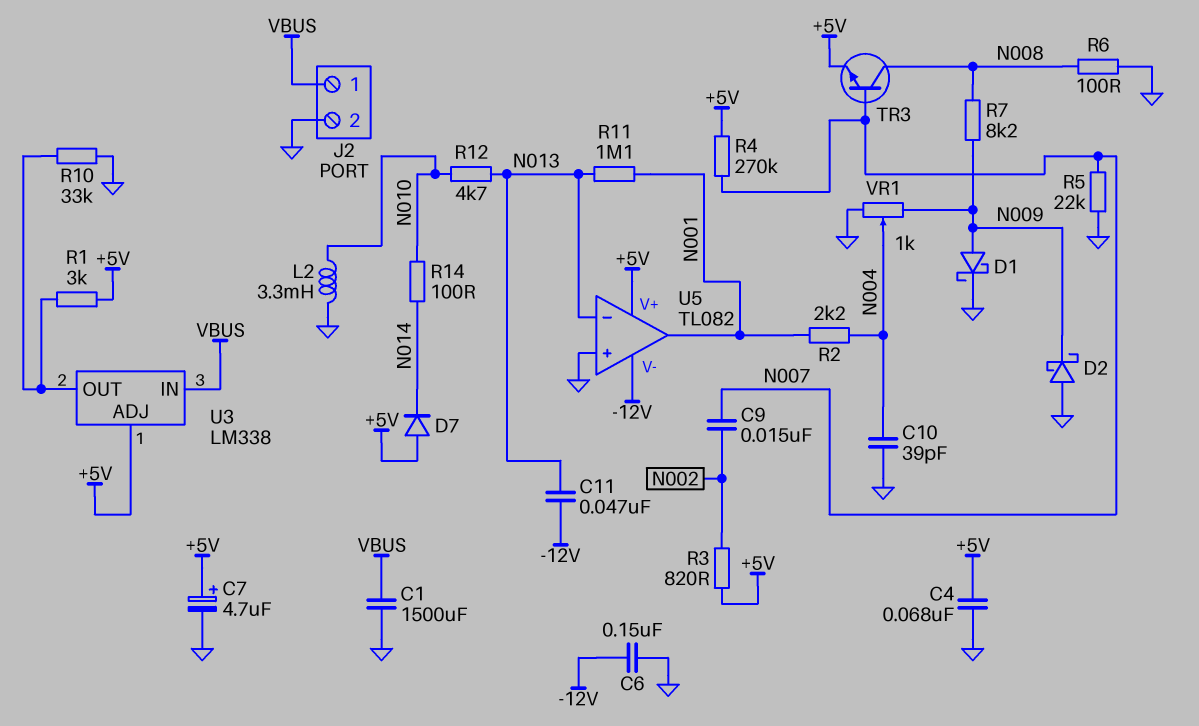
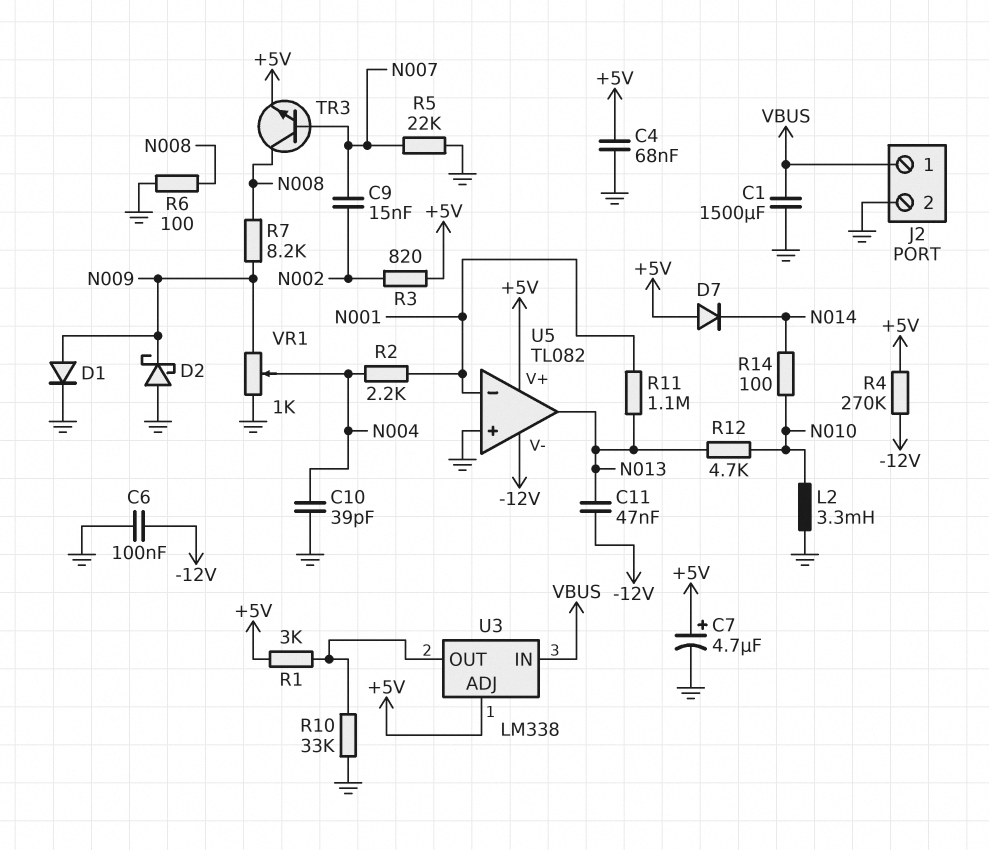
C6: 150nF (-12V, GND) -> 100nF (-12V, GND)
D1: schottky (A N009, K GND) -> diode (A N009, K GND)
R4: 270k (+5V, N007) -> 270k (+5V, -12V)
U5 pin in-: N013 -> N001
U5 pin out: N001 -> N013

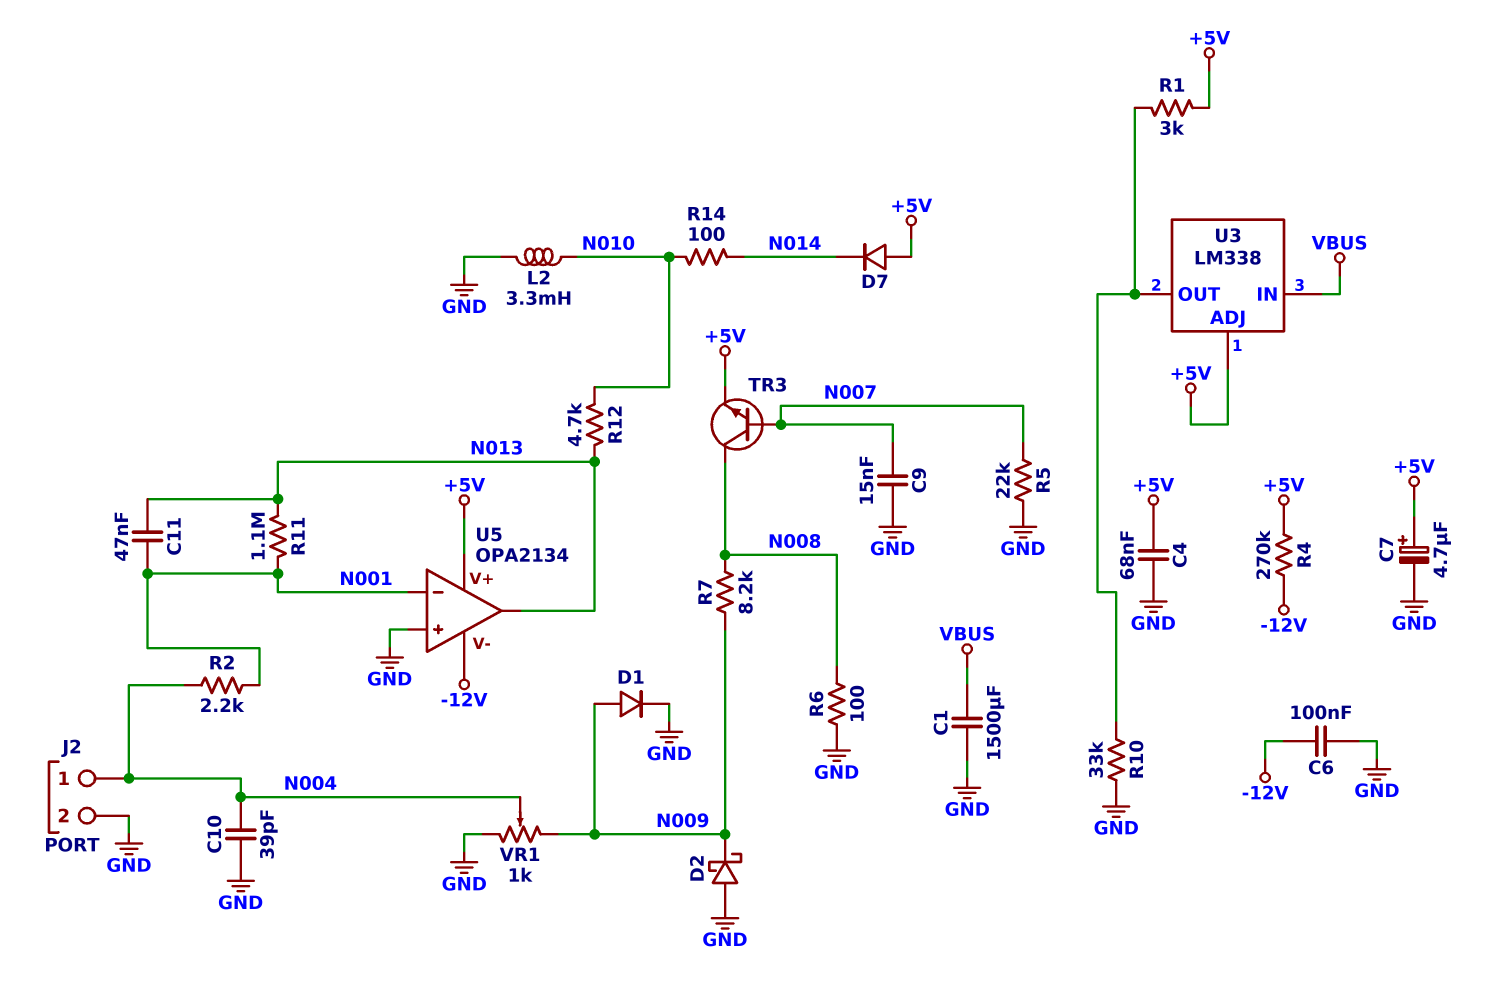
C9: 15nF (N002, N007) -> 15nF (GND, N007)
C11: 47nF (-12V, N013) -> 47nF (N001, N013)
J2 pin 1: VBUS -> N004
R3: 820 (+5V, N002) -> none
U5: TL082 -> OPA2134

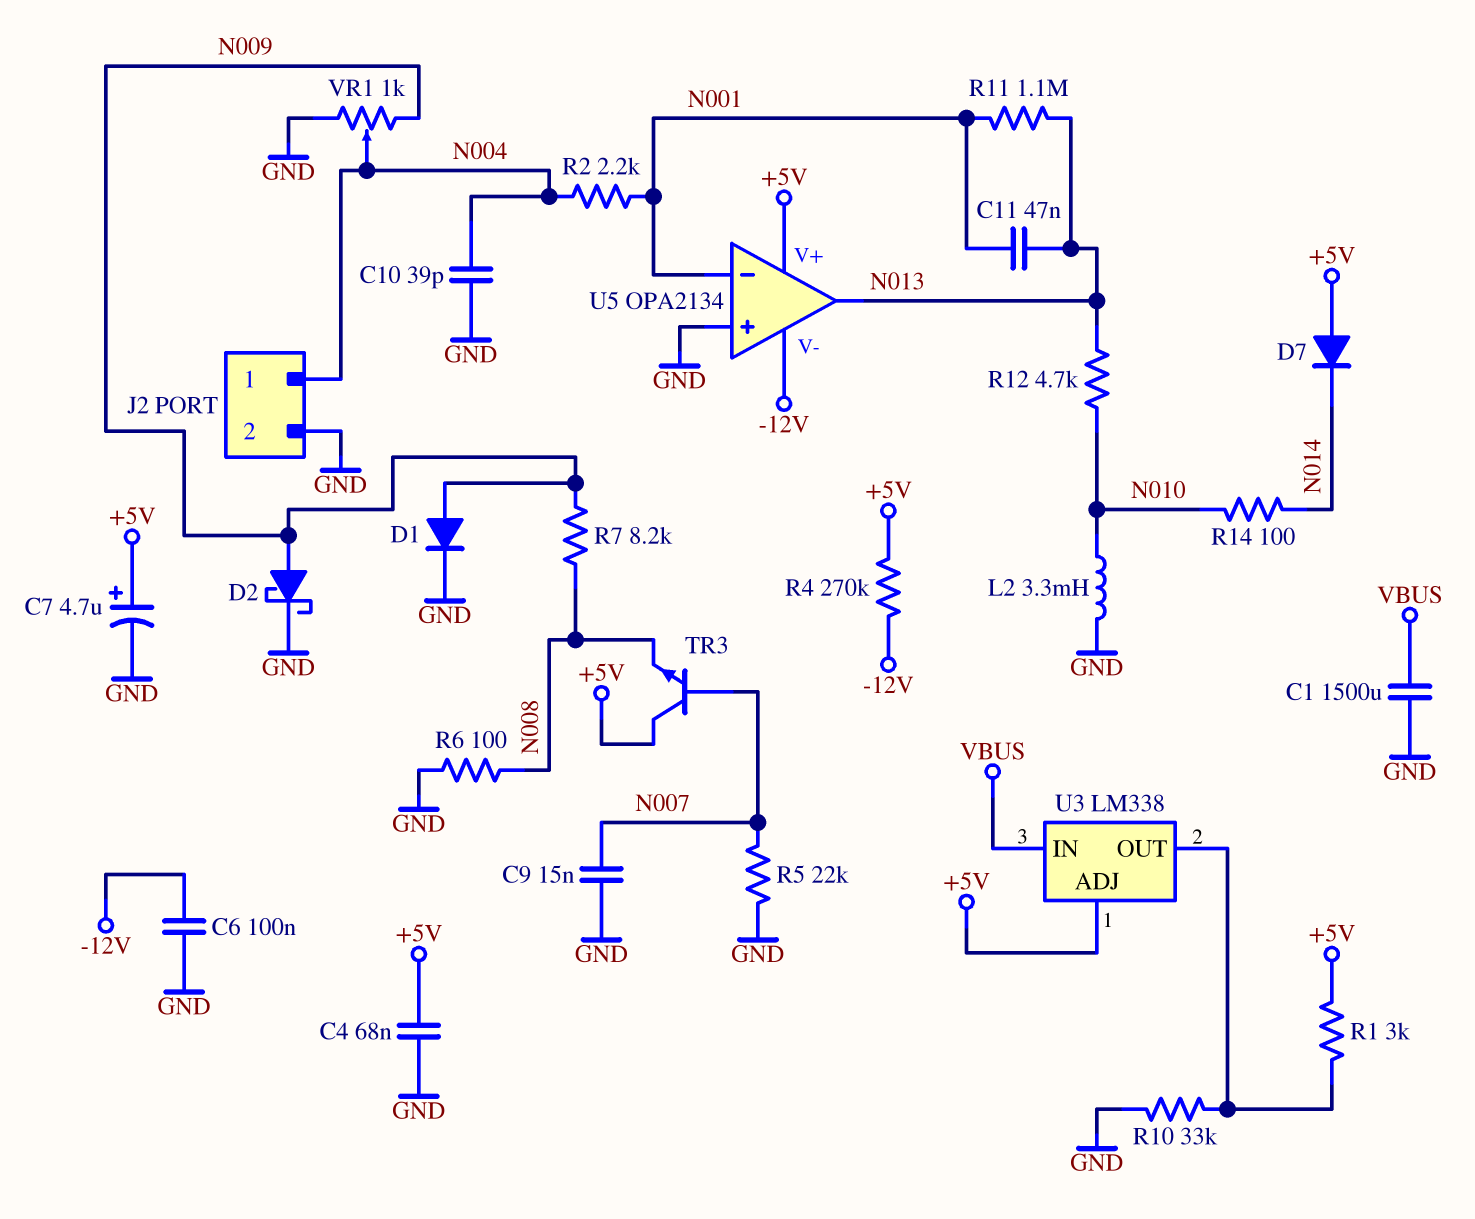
D2: schottky (A GND, K N009) -> schottky (A N009, K GND)
TR3: NPN (B N007, C N008, E +5V) -> NPN (B N007, C +5V, E N008)

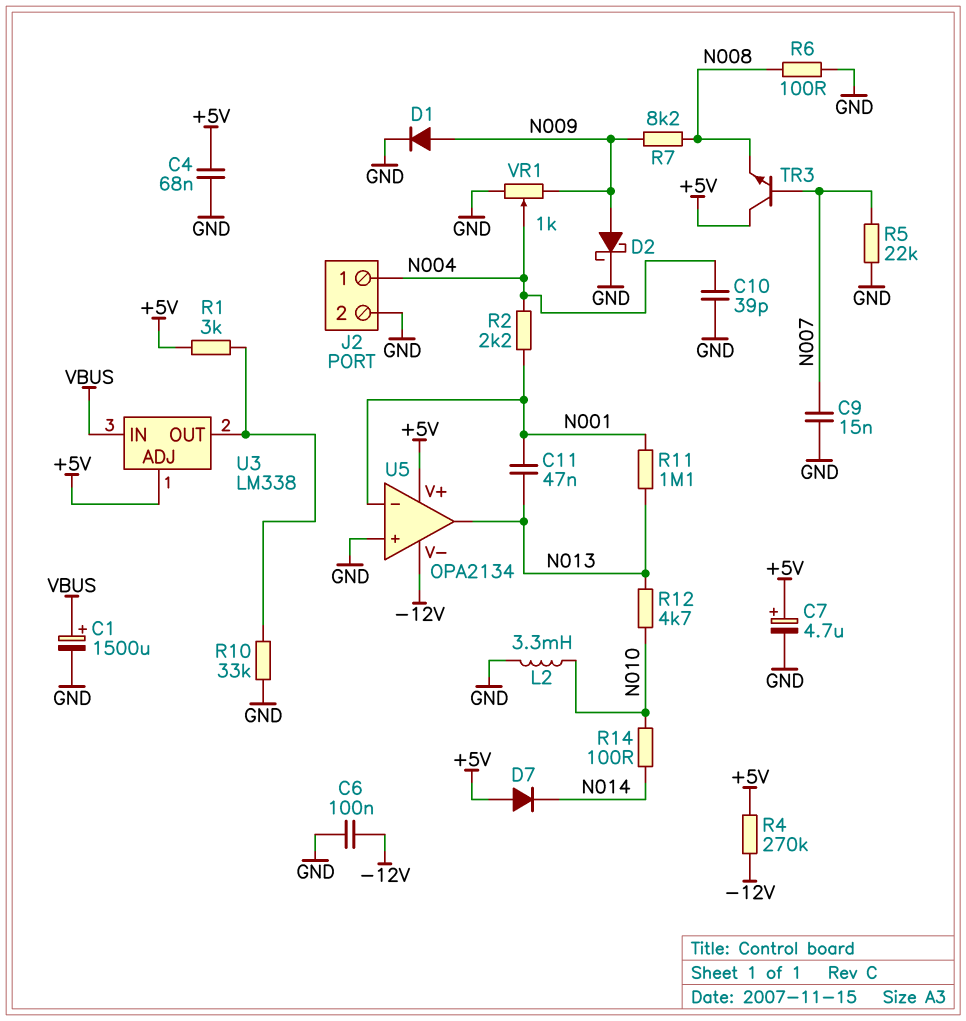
C1: 1500uF (GND, VBUS) -> 1500uF (plus VBUS, minus GND)

